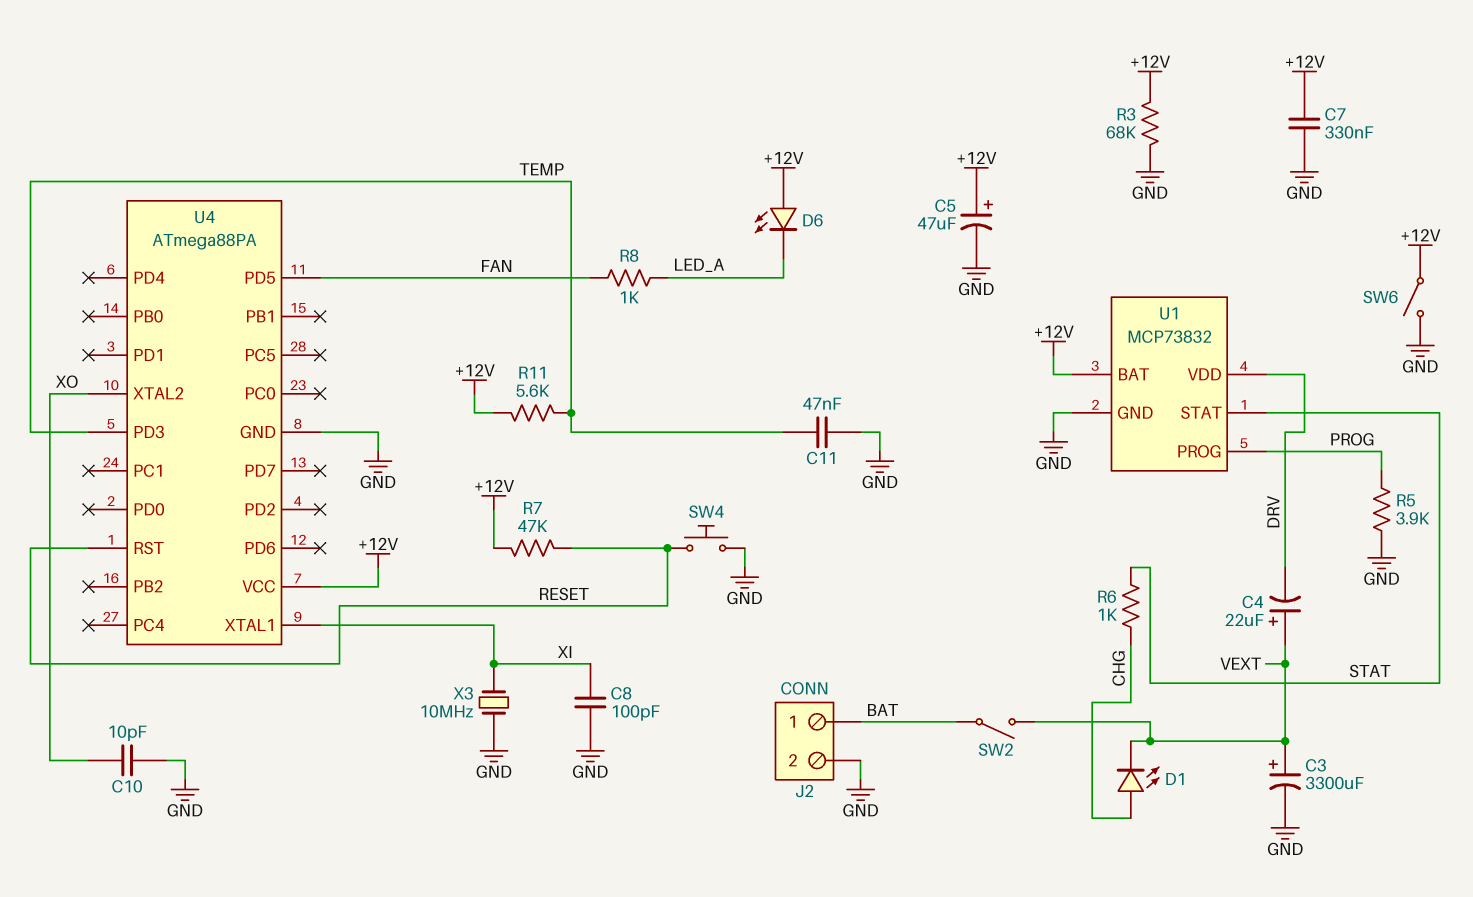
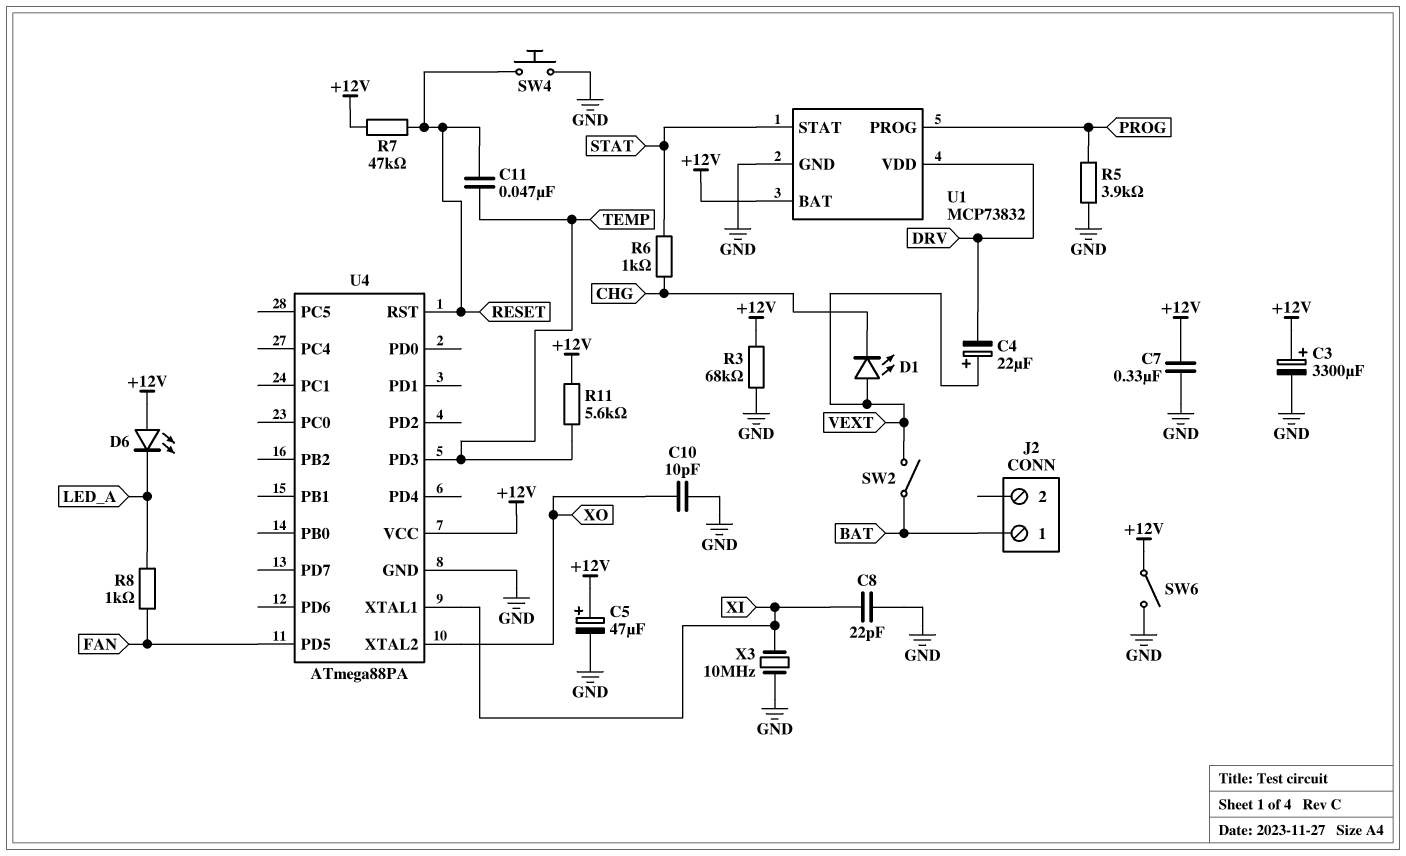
C3: 3300uF (plus VEXT, minus GND) -> 3300uF (plus +12V, minus GND)
C8: 100pF (GND, XI) -> 22pF (GND, XI)
C11: 47nF (GND, TEMP) -> 47nF (RESET, TEMP)
D1: LED (A CHG, K VEXT) -> LED (A VEXT, K CHG)
J2 pin 2: GND -> none

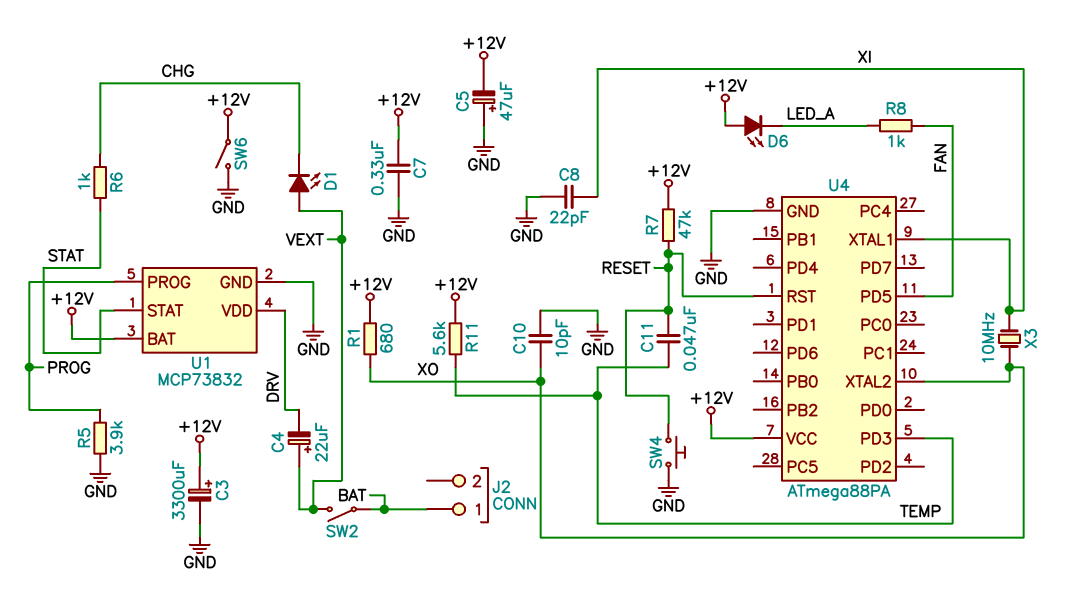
C5: 47uF (plus +12V, minus GND) -> 47uF (plus GND, minus +12V)
R1: none -> 680 (+12V, XO)
R3: 68k (+12V, GND) -> none
X3: 10MHz (GND, XI) -> 10MHz (XI, XO)

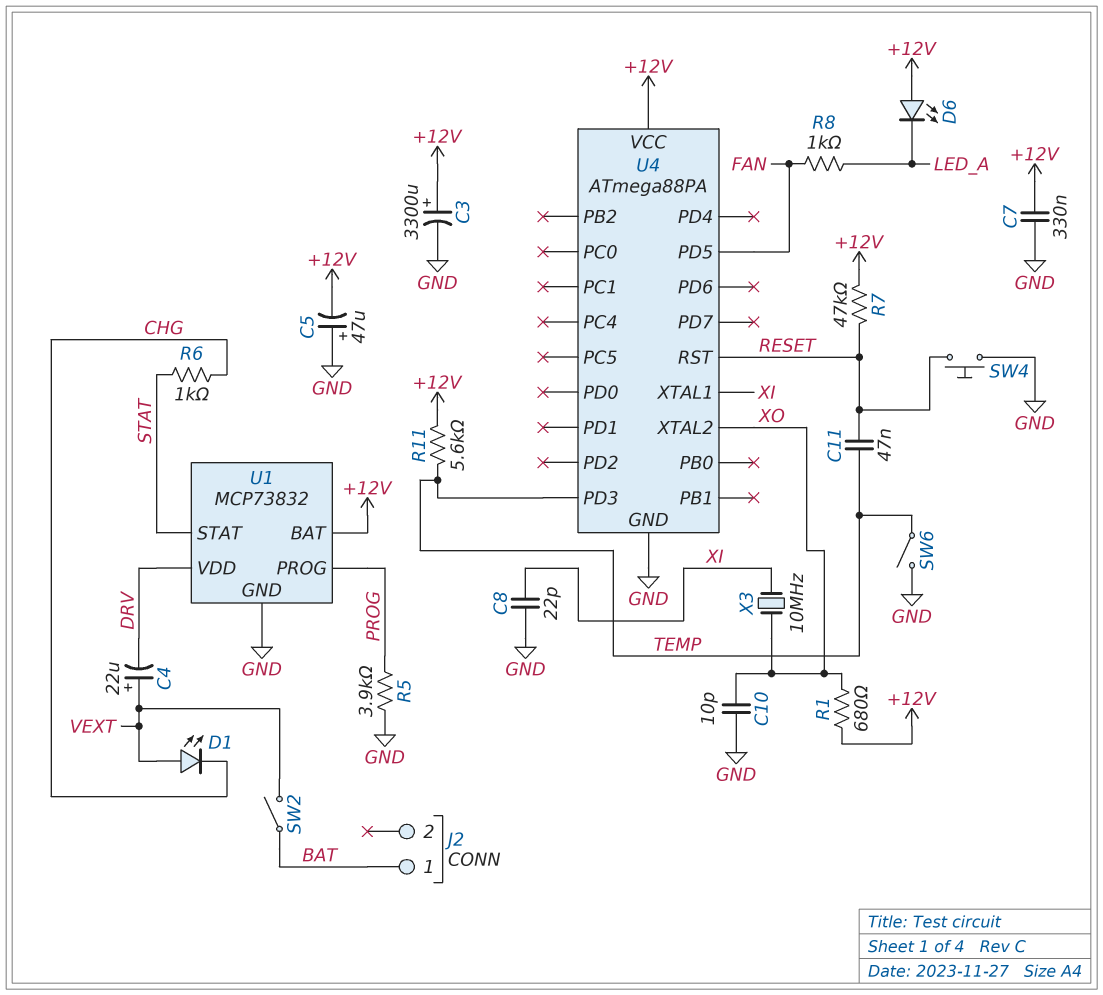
SW6: switch (+12V, GND) -> switch (GND, TEMP)

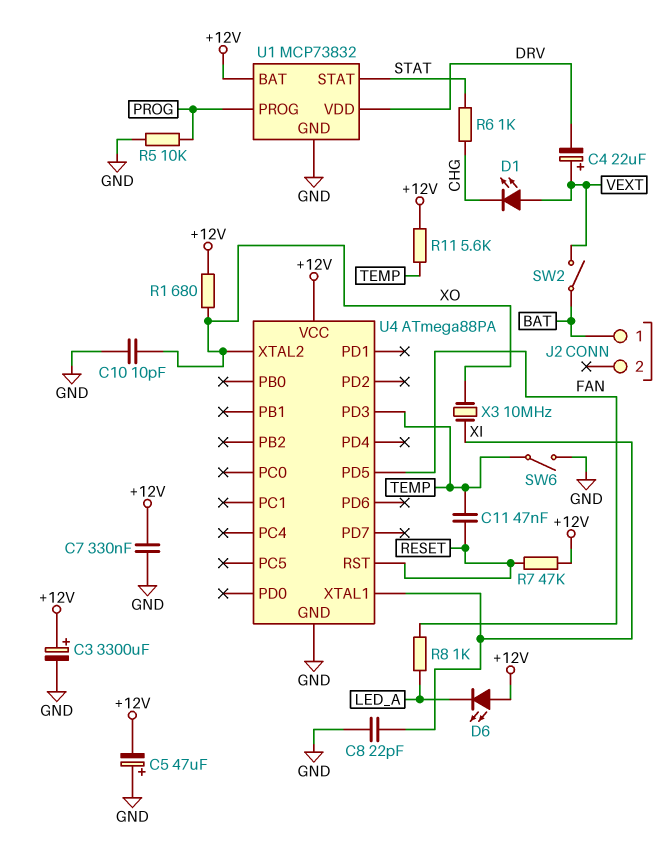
R5: 3.9k (GND, PROG) -> 10k (GND, PROG)
SW4: button (GND, RESET) -> none

